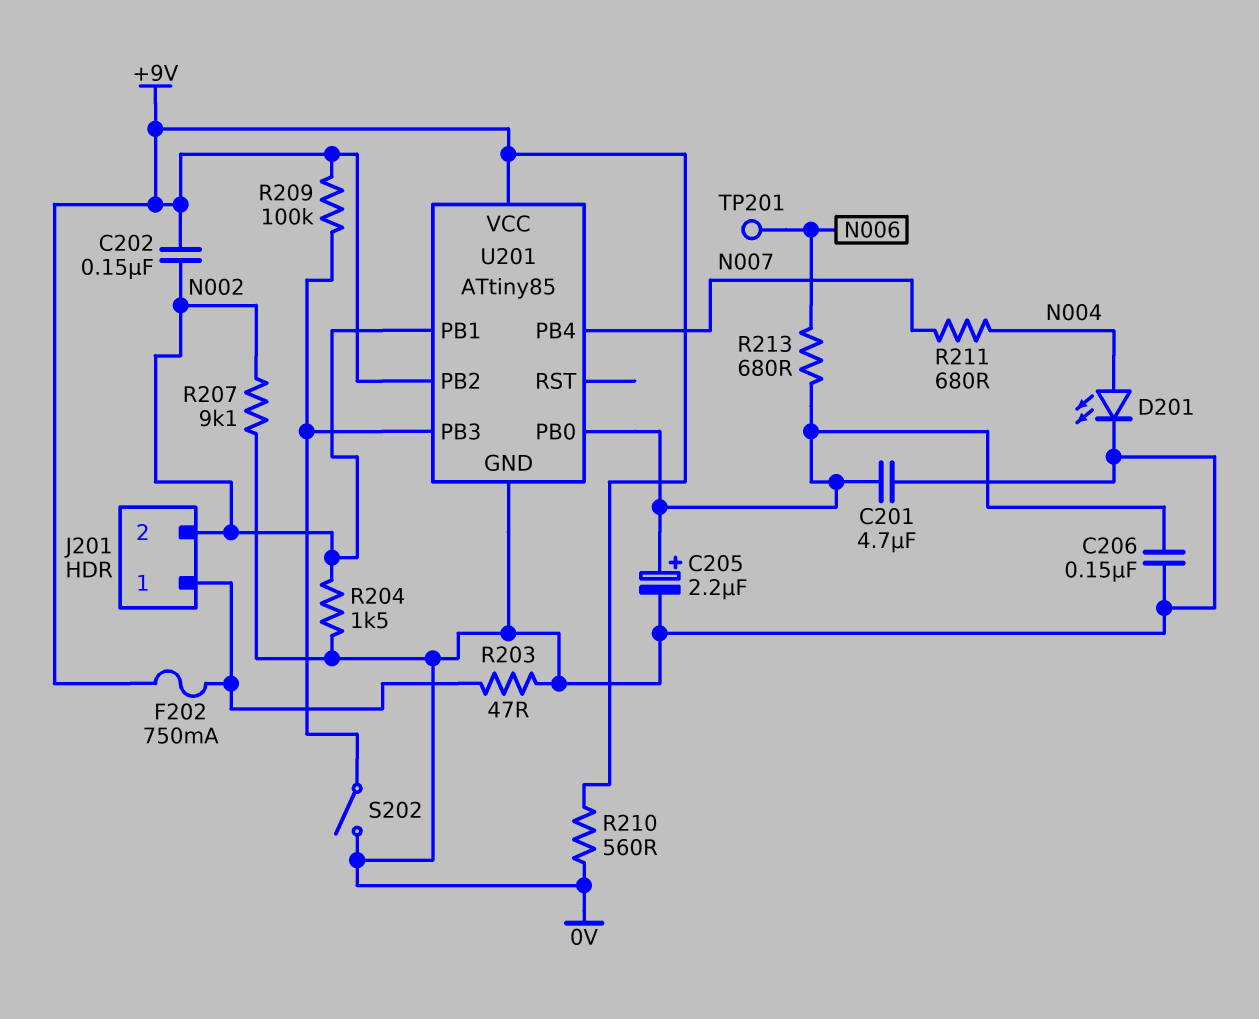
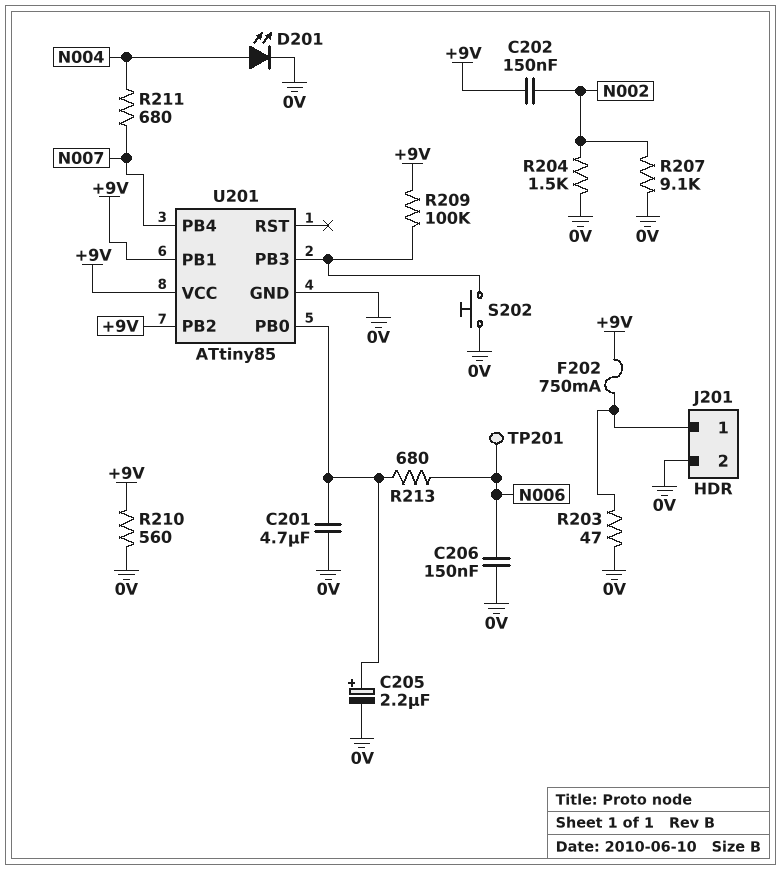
C206: 150nF (0V, U201/PB0) -> 150nF (0V, N006)
J201 pin 2: N002 -> 0V
S202: switch (0V, U201/PB3) -> button (0V, U201/PB3)
U201 pin PB1: N002 -> +9V

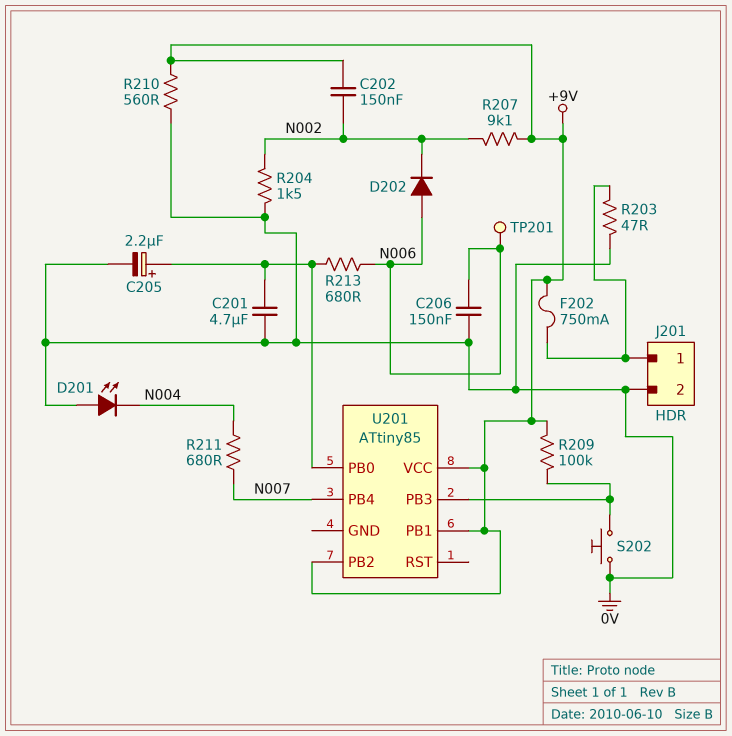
D201: LED (A N004, K 0V) -> LED (A 0V, K N004)
D202: none -> diode (A N006, K N002)
R207: 9.1k (0V, N002) -> 9.1k (+9V, N002)
U201 pin GND: 0V -> none

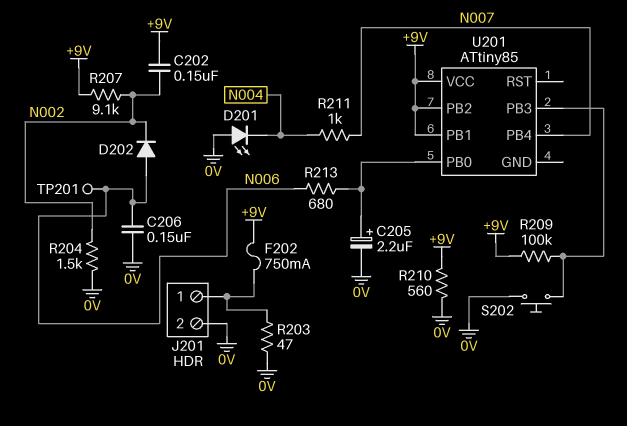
C201: 4.7uF (0V, U201/PB0) -> none
R211: 680 (N004, N007) -> 1k (N004, N007)

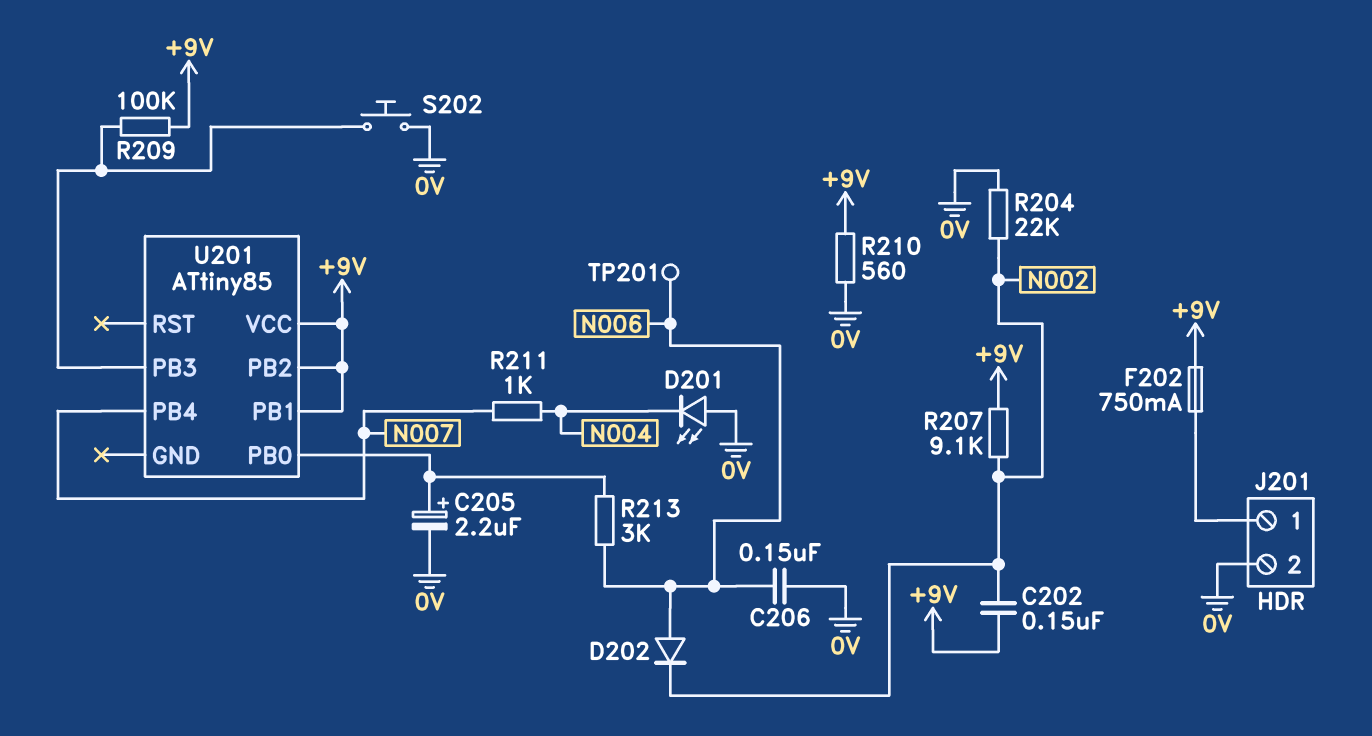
R203: 47 (0V, J201/1) -> none
R204: 1.5k (0V, N002) -> 22k (0V, N002)
R213: 680 (N006, U201/PB0) -> 3k (N006, U201/PB0)

